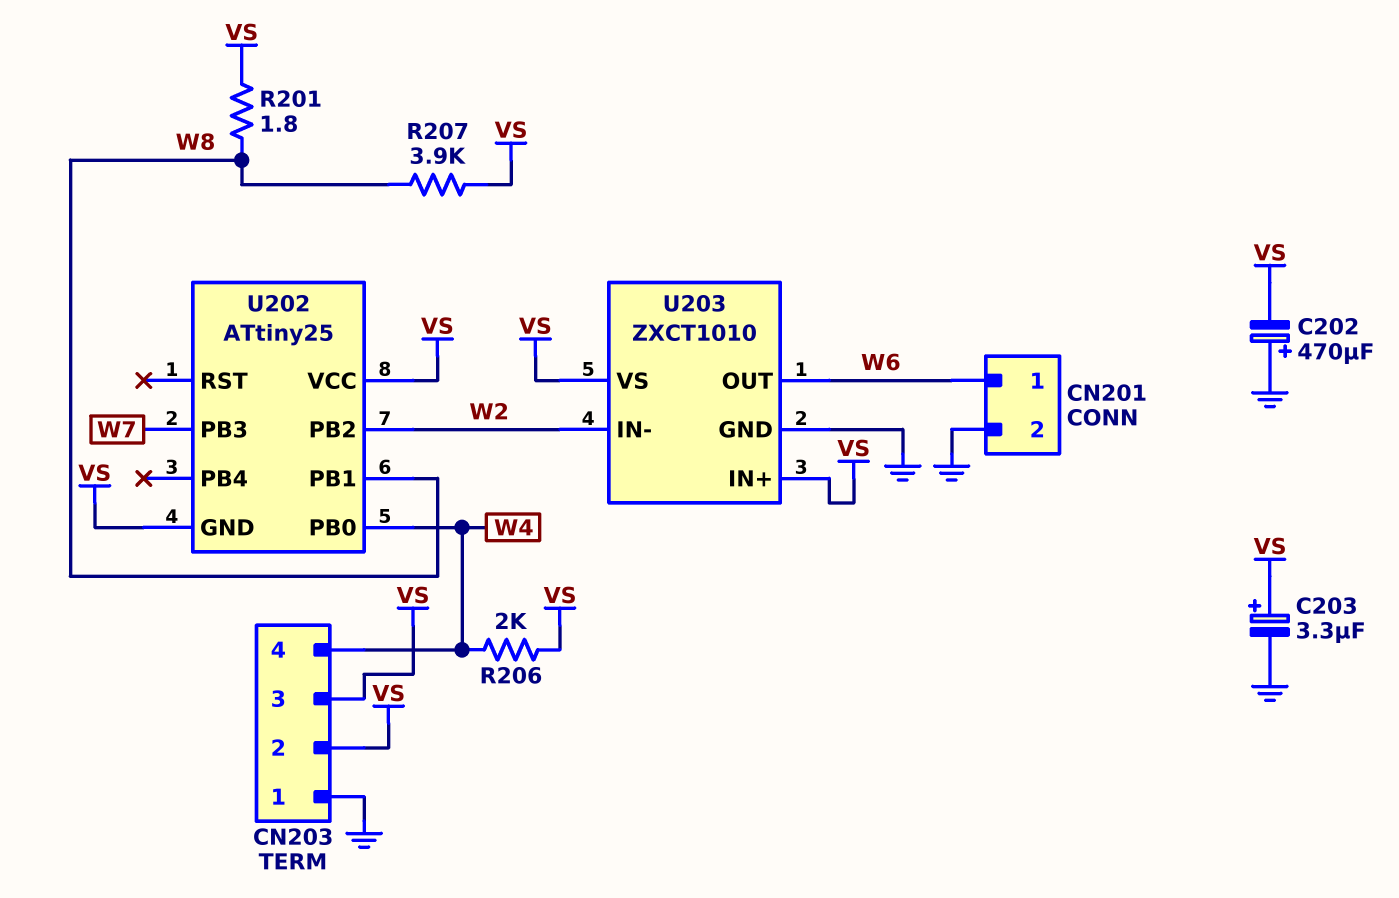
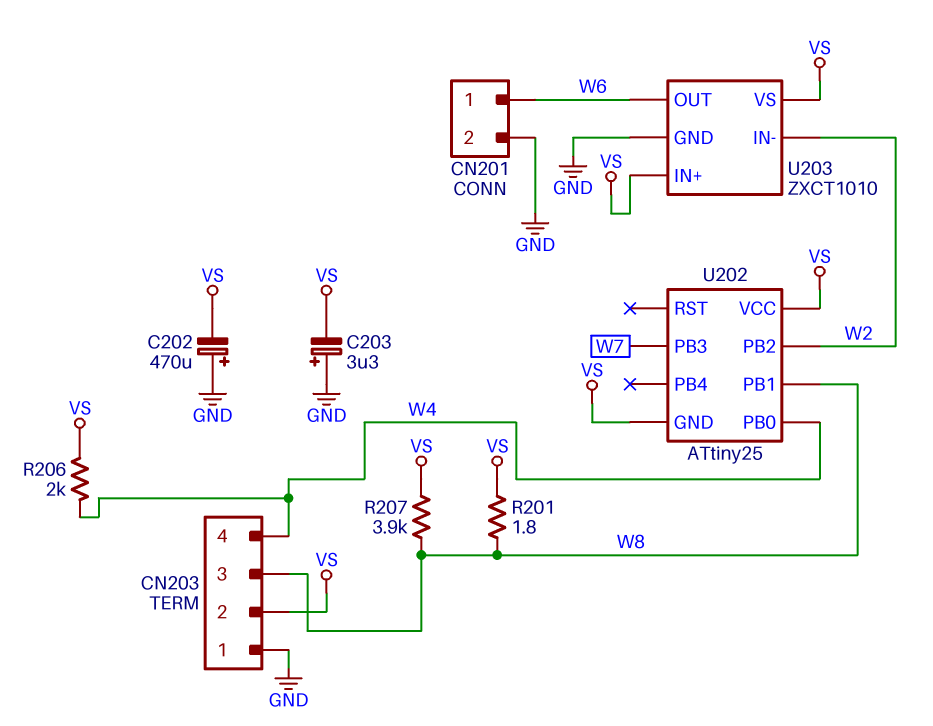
C203: 3.3uF (plus VS, minus GND) -> 3.3uF (plus GND, minus VS)
CN203 pin 3: VS -> W8

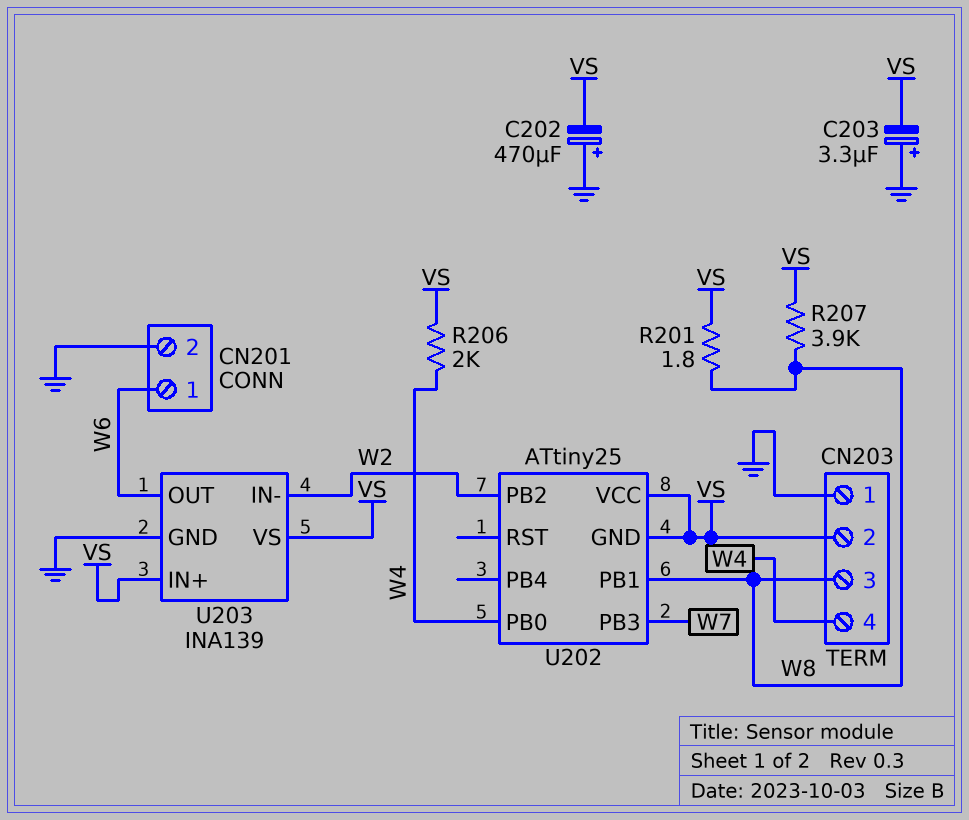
U203: ZXCT1010 -> INA139

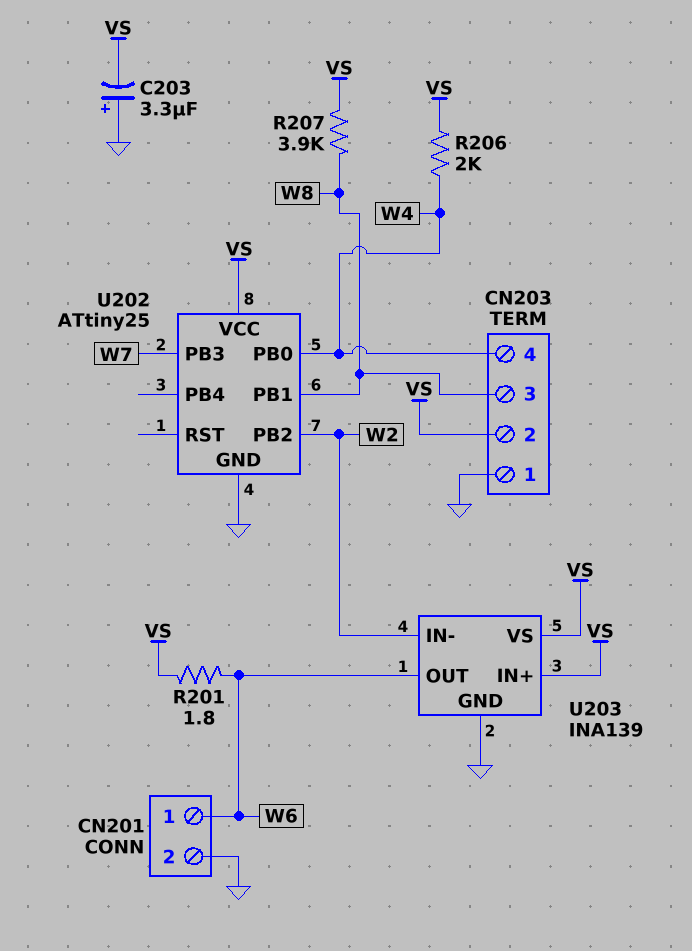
C202: 470uF (plus GND, minus VS) -> none
R201: 1.8 (VS, W8) -> 1.8 (VS, W6)
U202 pin GND: VS -> GND

